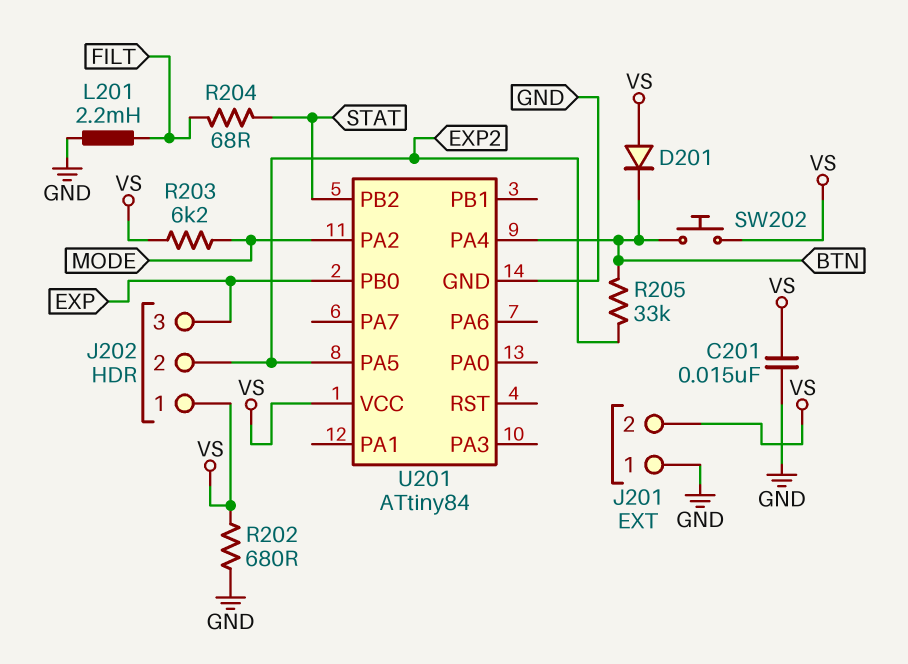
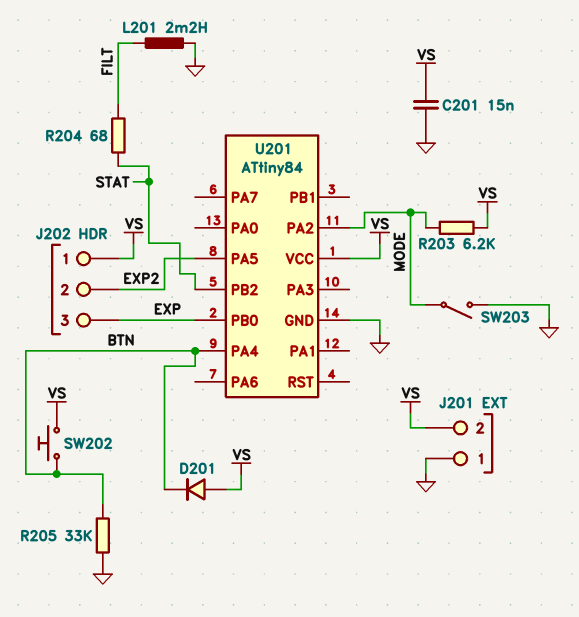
R202: 680 (GND, VS) -> none
R205: 33k (BTN, EXP2) -> 33k (BTN, GND)
SW203: none -> switch (GND, MODE)

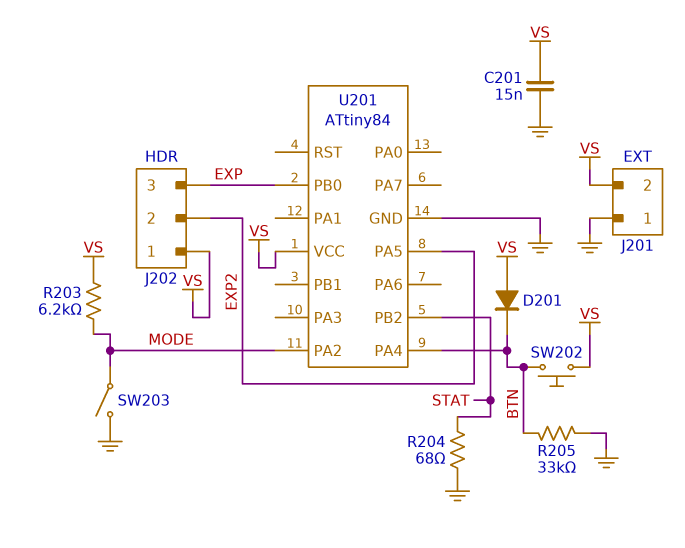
L201: 2.2mH (FILT, GND) -> none
R204: 68 (FILT, STAT) -> 68 (GND, STAT)

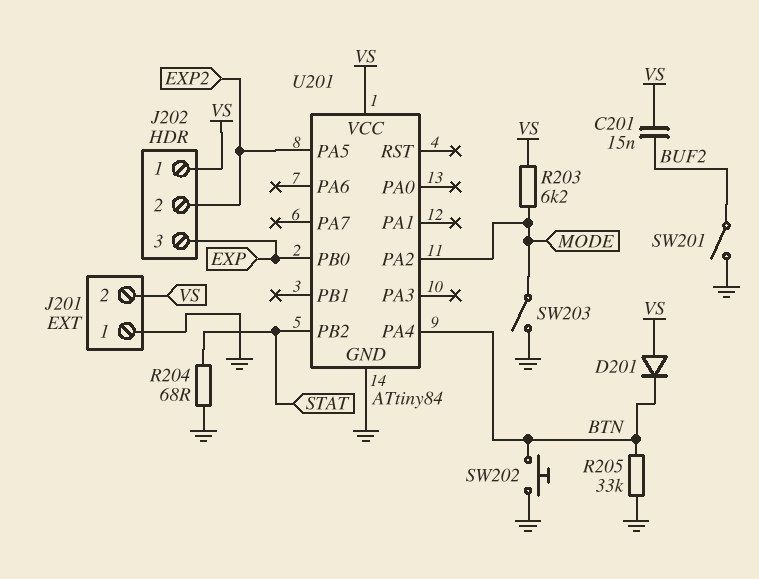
C201: 15nF (GND, VS) -> 15nF (BUF2, VS)
SW201: none -> switch (BUF2, GND)
SW202: button (BTN, VS) -> button (BTN, GND)

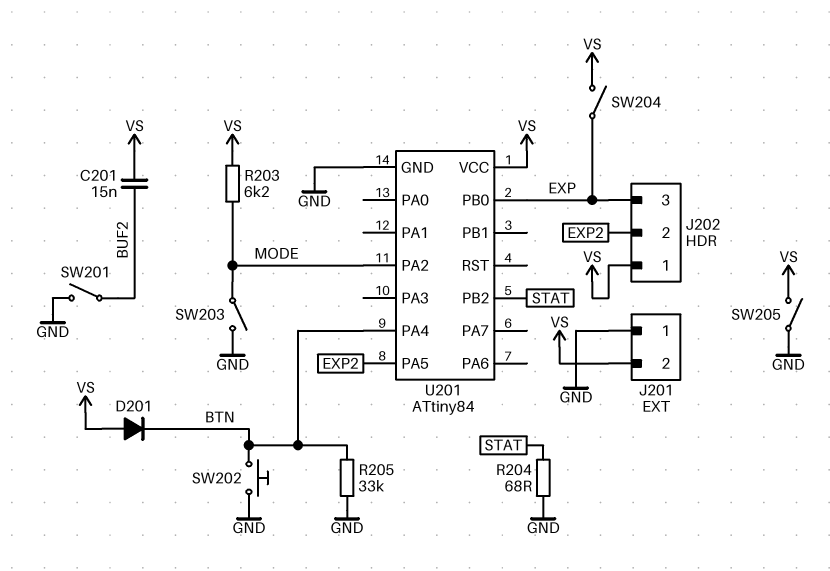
SW204: none -> switch (EXP, VS)
SW205: none -> switch (GND, VS)

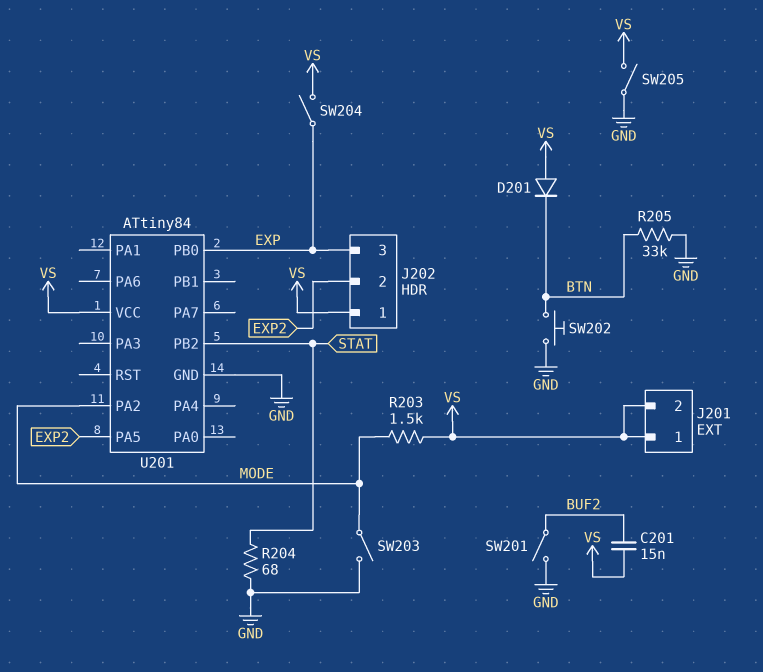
J201 pin 1: GND -> VS
R203: 6.2k (MODE, VS) -> 1.5k (MODE, VS)
U201 pin PA4: BTN -> none

